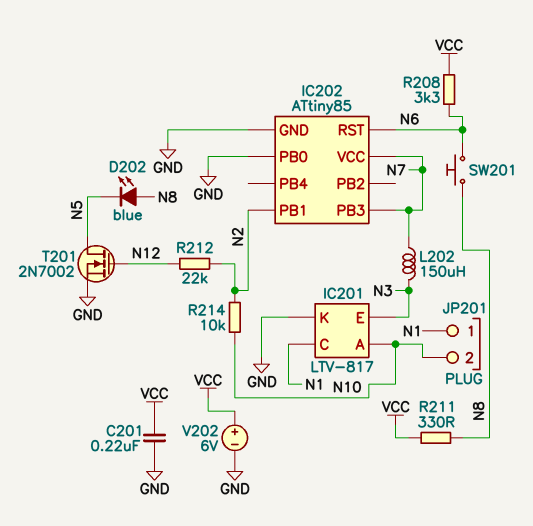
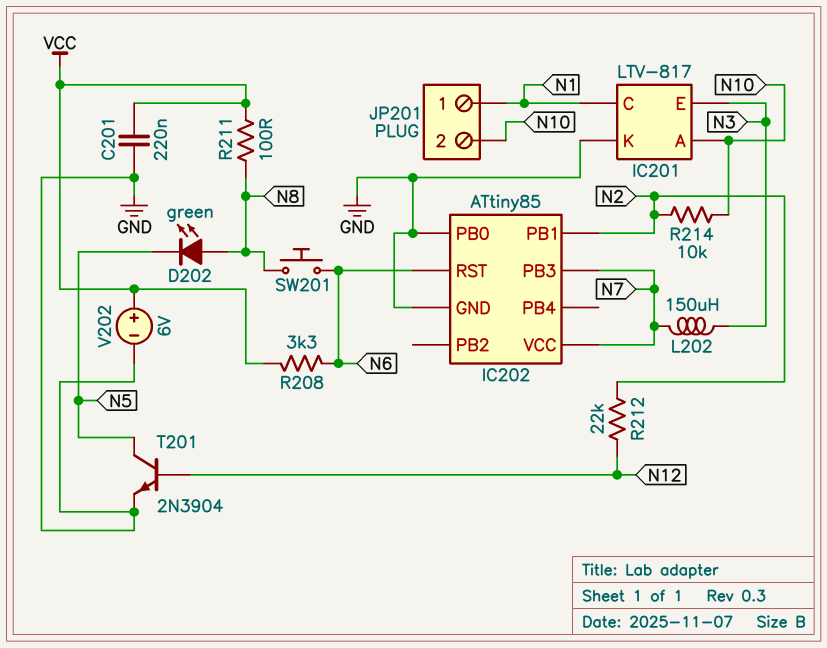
D202: LED blue (A N8, K N5) -> LED green (A N8, K N5)
R211: 330 (N8, VCC) -> 100 (N8, VCC)
T201: NMOS 2N7002 (G N12, D N5, S GND) -> NPN 2N3904 (B N12, C N5, E GND)

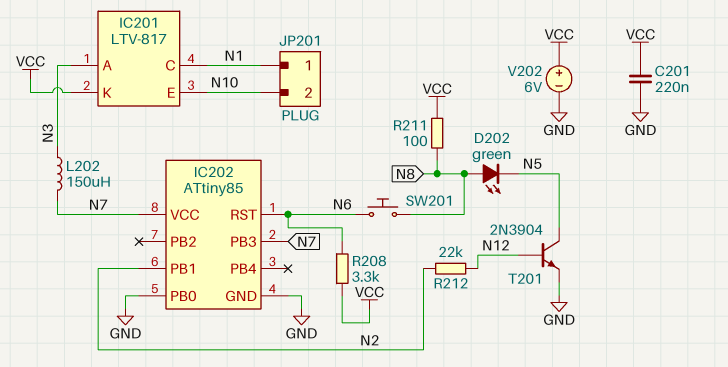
IC201 pin A: N10 -> N3
IC201 pin E: N3 -> N10
IC201 pin K: GND -> VCC
R214: 10k (N2, N10) -> none

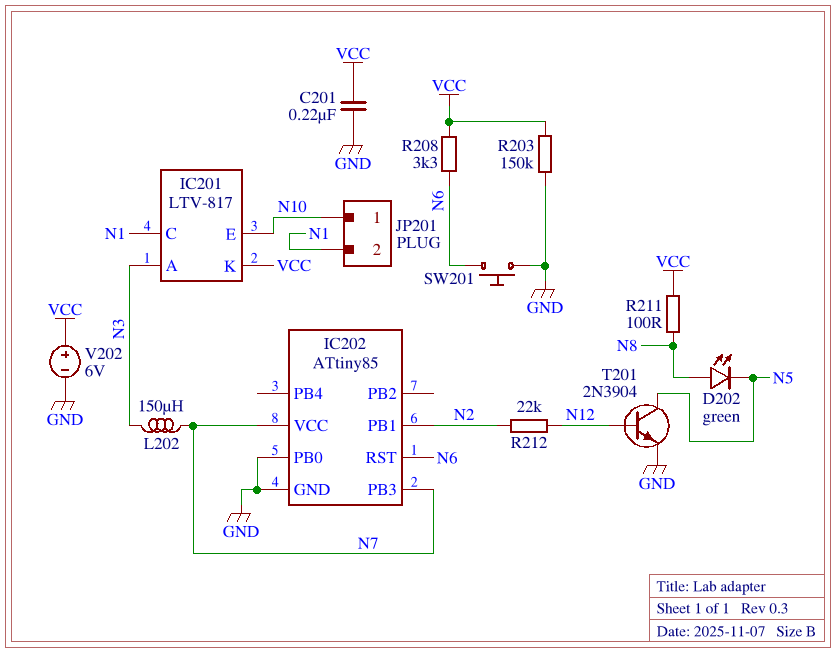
JP201 pin 1: N1 -> N10
JP201 pin 2: N10 -> N1
R203: none -> 150k (GND, VCC)
SW201: button (N6, N8) -> button (GND, N6)

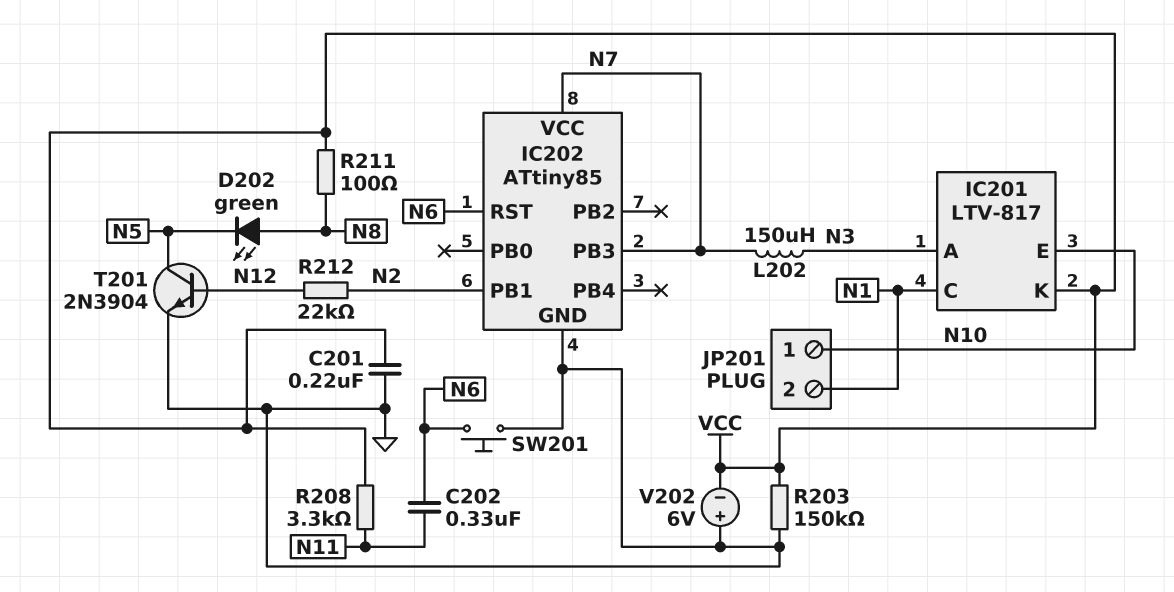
C202: none -> 330nF (N6, N11)
IC202 pin PB0: GND -> none
R208: 3.3k (N6, VCC) -> 3.3k (N11, VCC)
V202: 6V (plus VCC, minus GND) -> 6V (plus GND, minus VCC)

